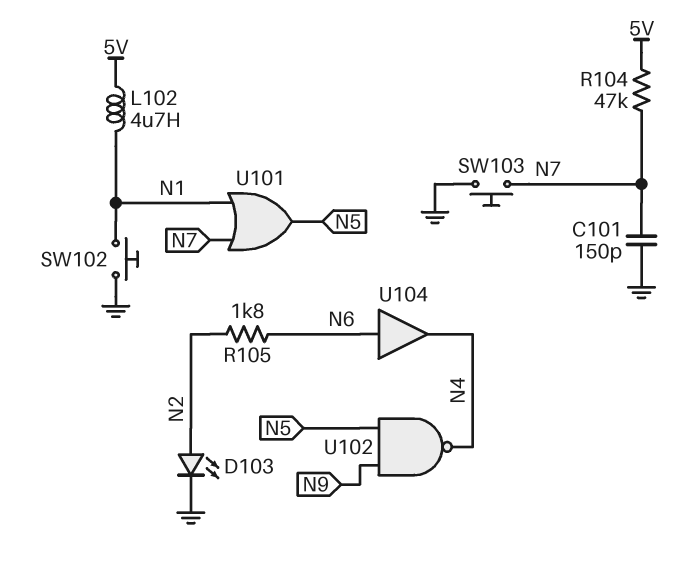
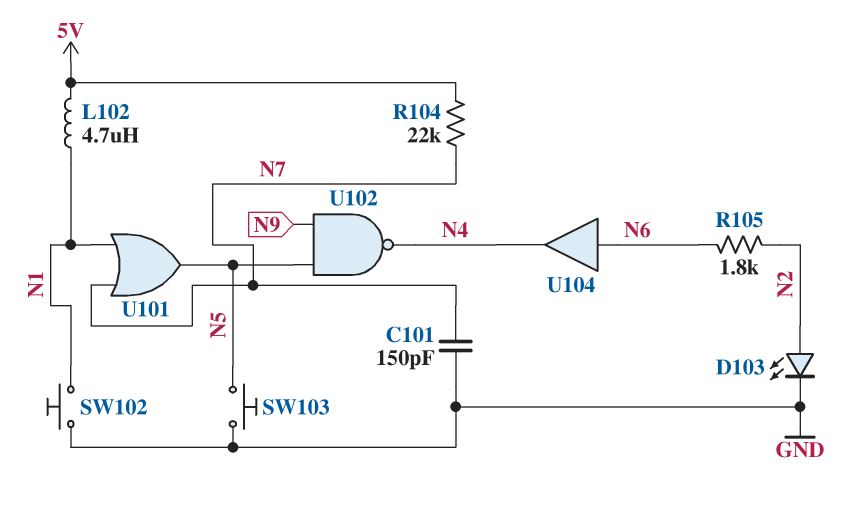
R104: 47k (5V, N7) -> 22k (5V, N7)
SW103: button (GND, N7) -> button (GND, N5)

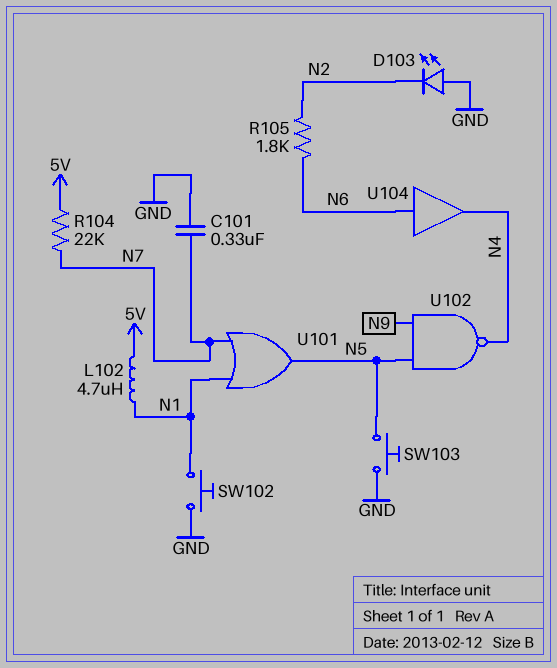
C101: 150pF (GND, N7) -> 330nF (GND, N7)
D103: LED (A N2, K GND) -> LED (A GND, K N2)

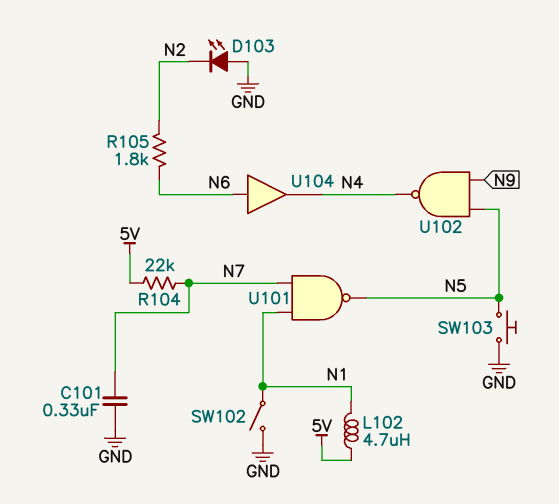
SW102: button (GND, N1) -> switch (GND, N1)
U101: OR (in N1, in N7, out N5) -> NAND (in N1, in N7, out N5)

